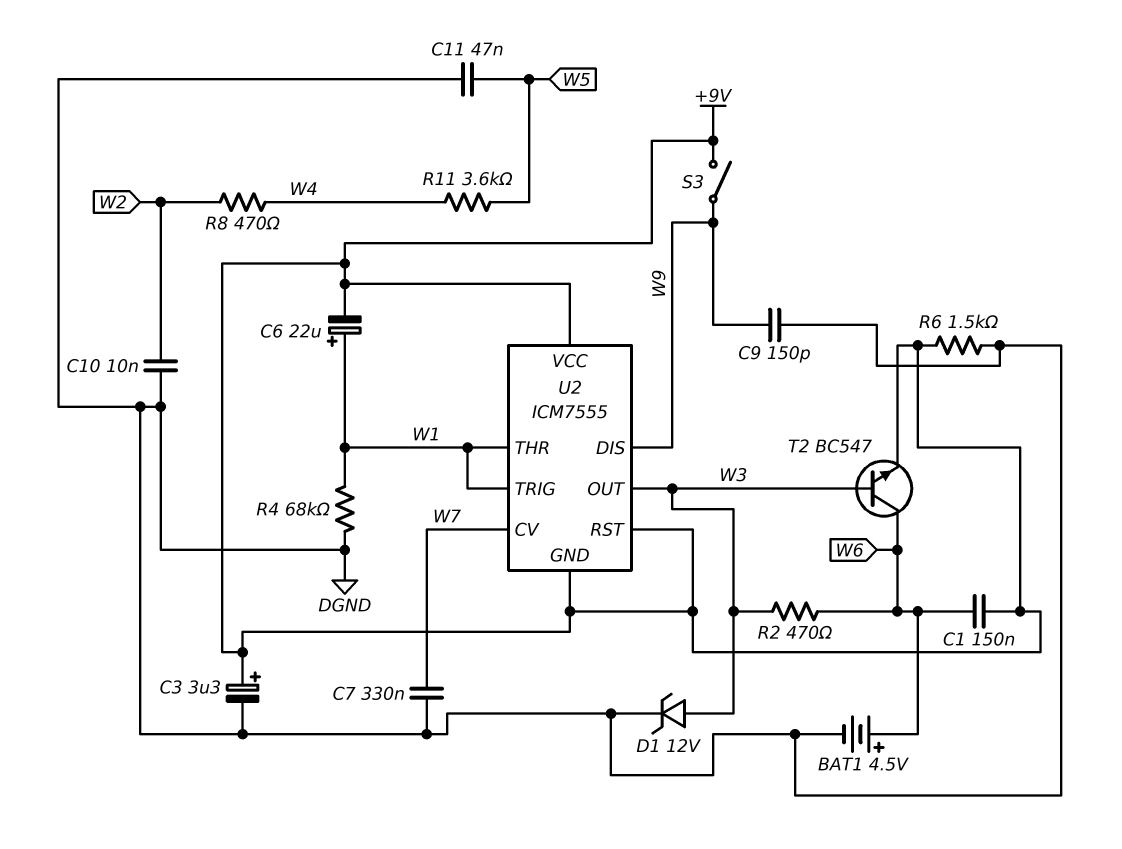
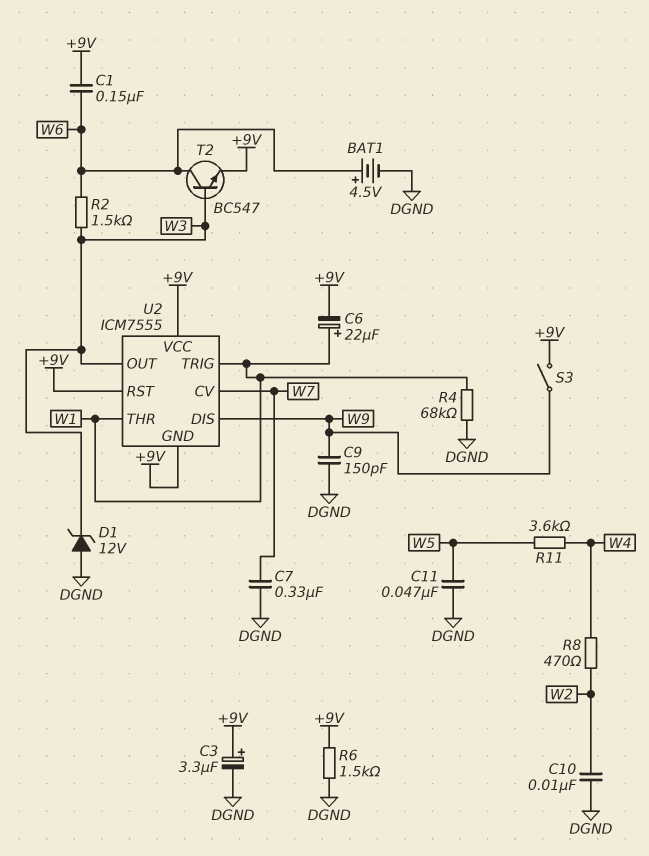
D1: zener 12V (A W3, K DGND) -> zener 12V (A DGND, K W3)
R2: 470 (W3, W6) -> 1.5k (W3, W6)

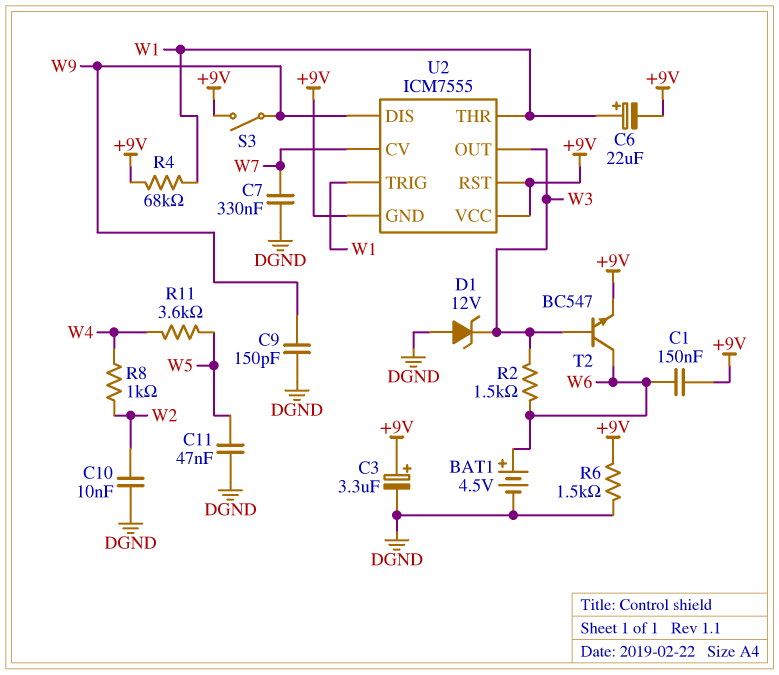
R4: 68k (DGND, W1) -> 68k (+9V, W1)
R8: 470 (W2, W4) -> 1k (W2, W4)

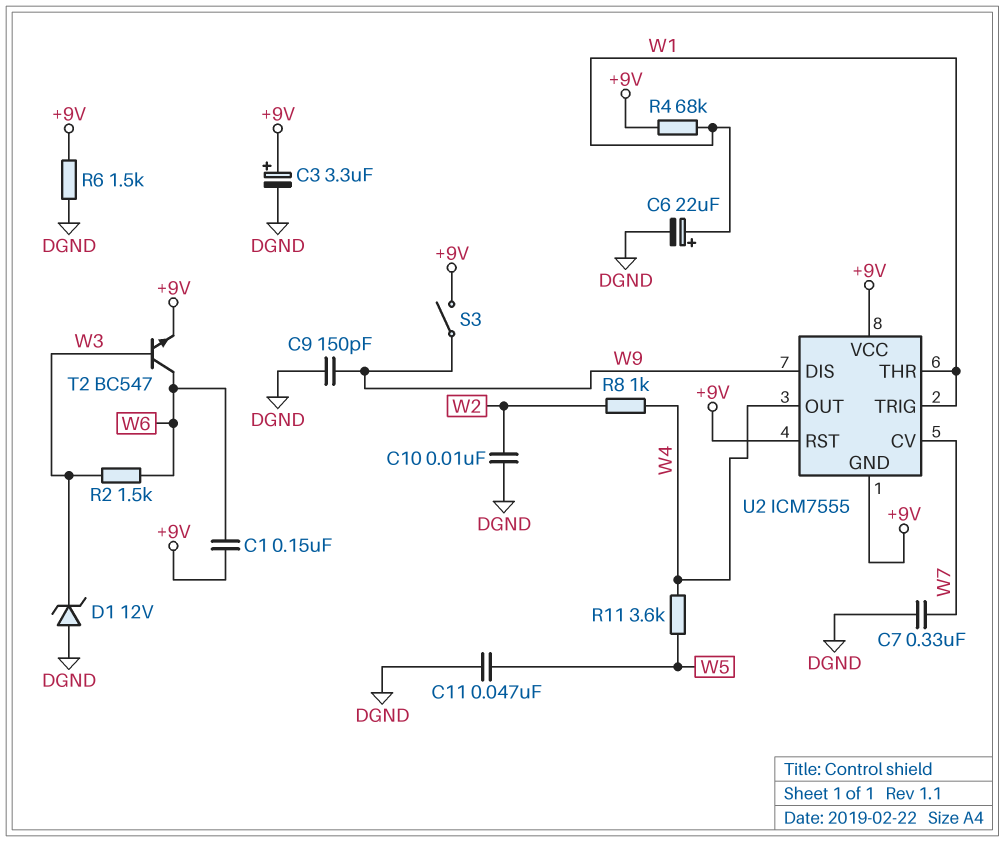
BAT1: 4.5V (plus W6, minus DGND) -> none
C6: 22uF (plus W1, minus +9V) -> 22uF (plus W1, minus DGND)
U2 pin OUT: W3 -> W4

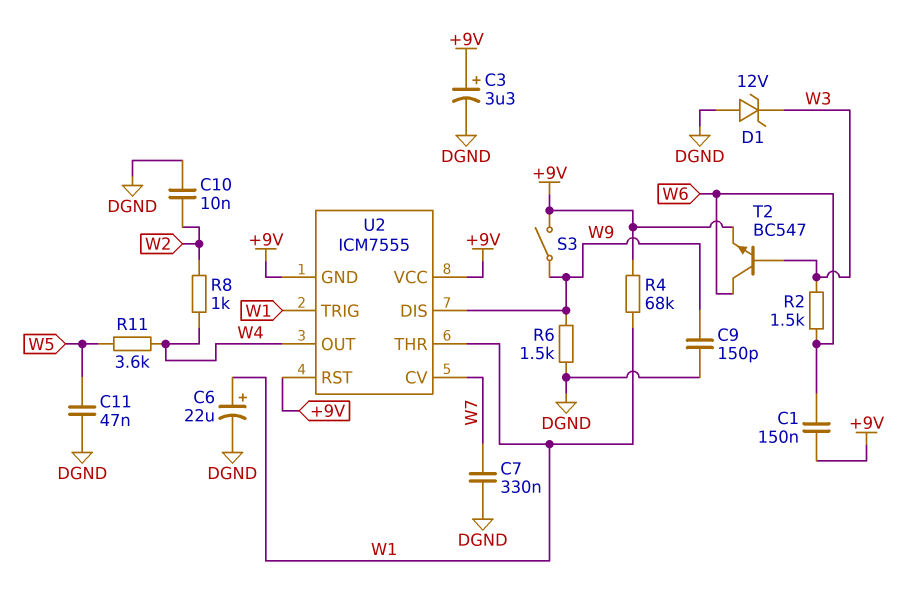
R6: 1.5k (+9V, DGND) -> 1.5k (DGND, W9)

